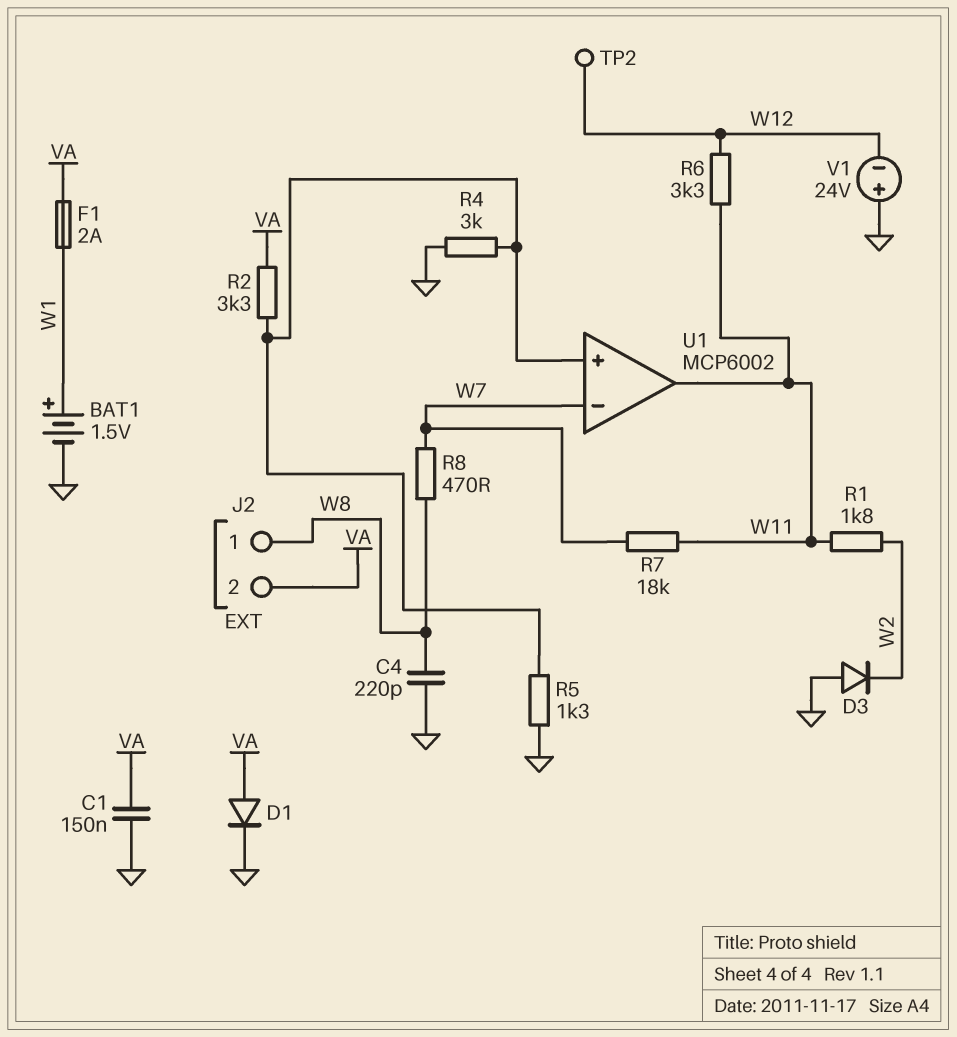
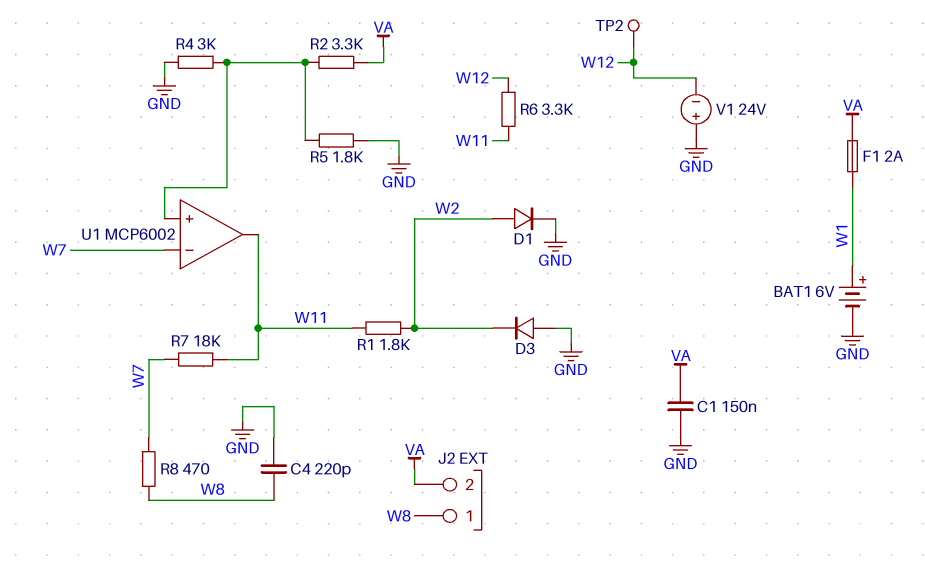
BAT1: 1.5V (plus W1, minus GND) -> 6V (plus W1, minus GND)
D1: diode (A VA, K GND) -> diode (A W2, K GND)
R5: 1.3k (GND, U1/in+) -> 1.8k (GND, U1/in+)

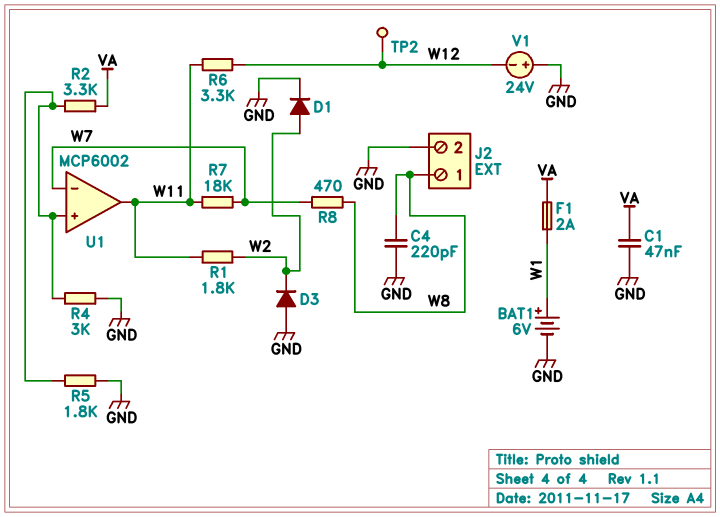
C1: 150nF (GND, VA) -> 47nF (GND, VA)
J2 pin 2: VA -> GND

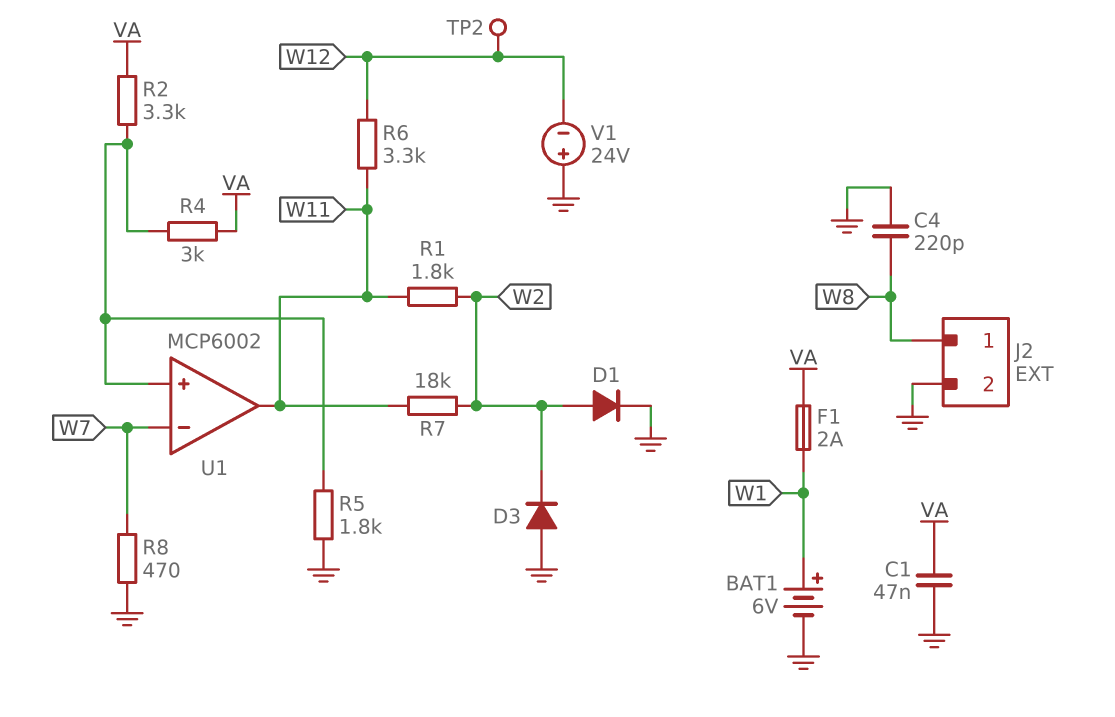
R4: 3k (GND, U1/in+) -> 3k (U1/in+, VA)
R7: 18k (W7, W11) -> 18k (W2, W11)
R8: 470 (W7, W8) -> 470 (GND, W7)

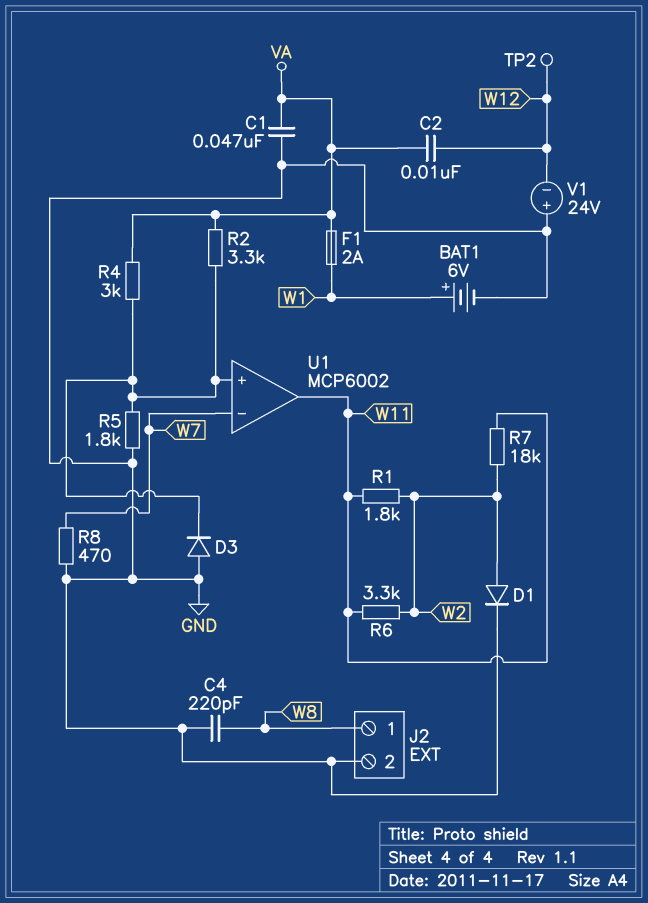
C2: none -> 10nF (VA, W12)
D3: diode (A GND, K W2) -> diode (A GND, K U1/in+)
R6: 3.3k (W11, W12) -> 3.3k (W2, W11)

